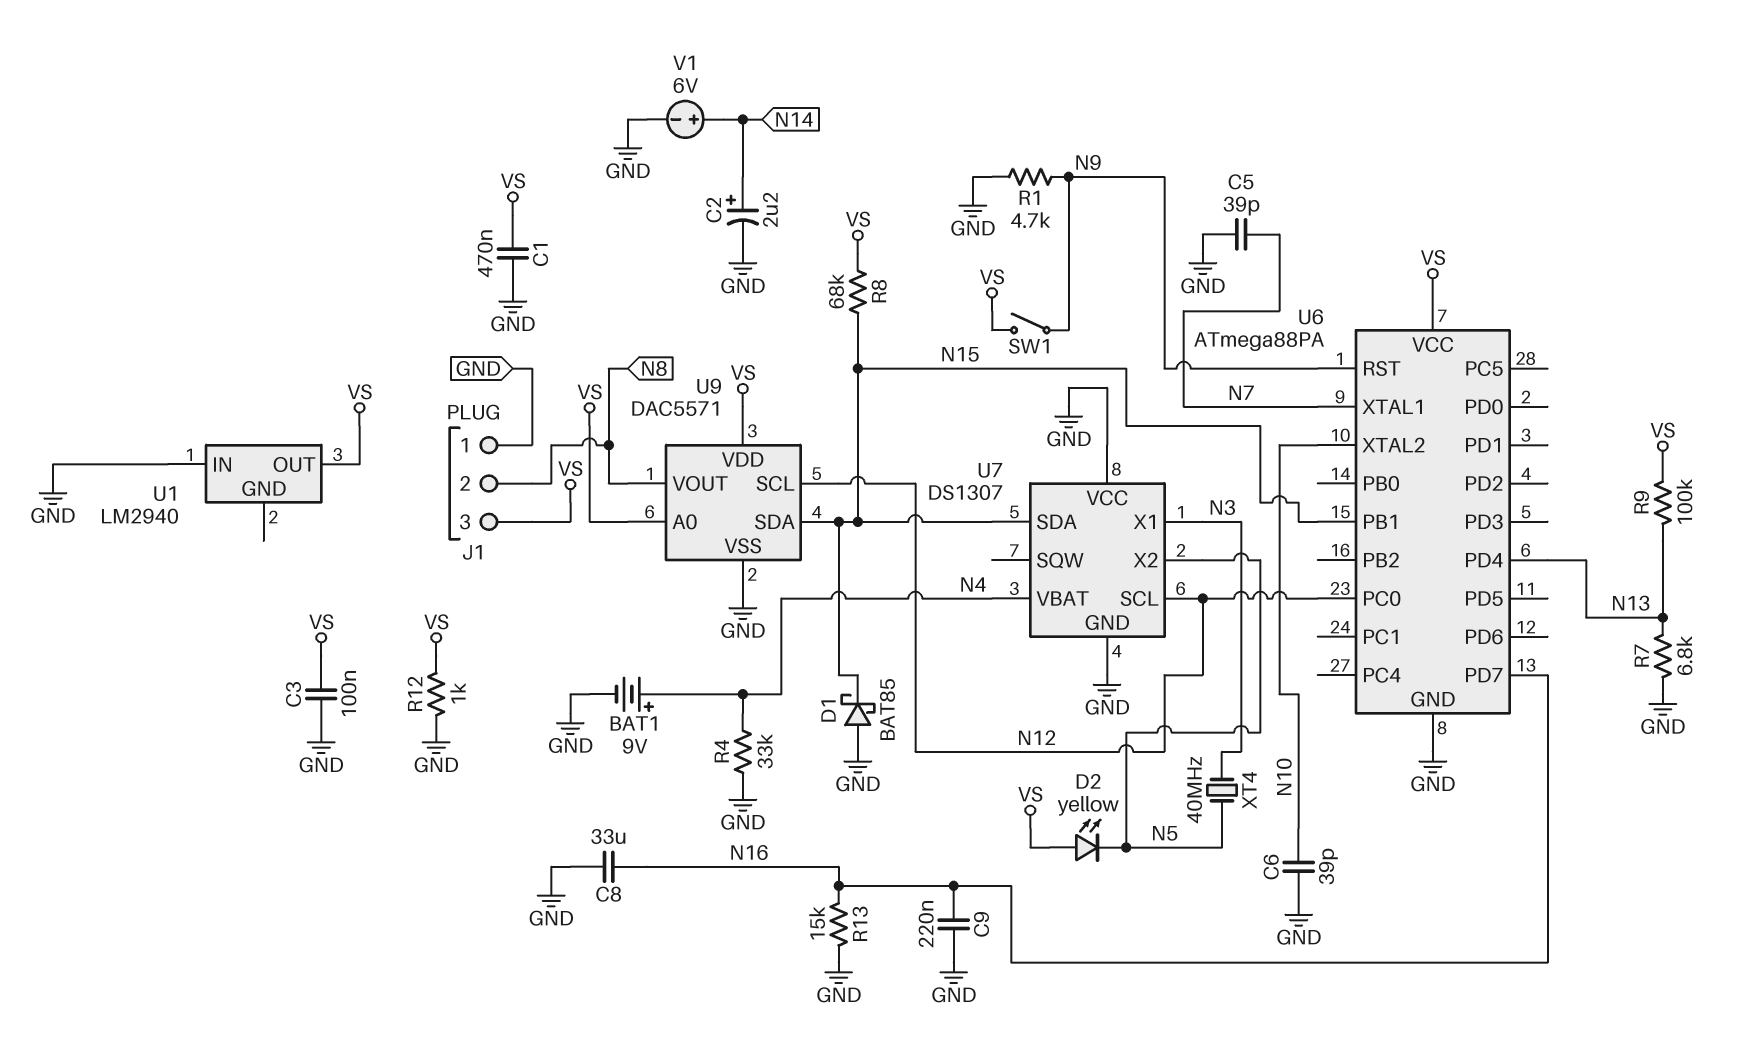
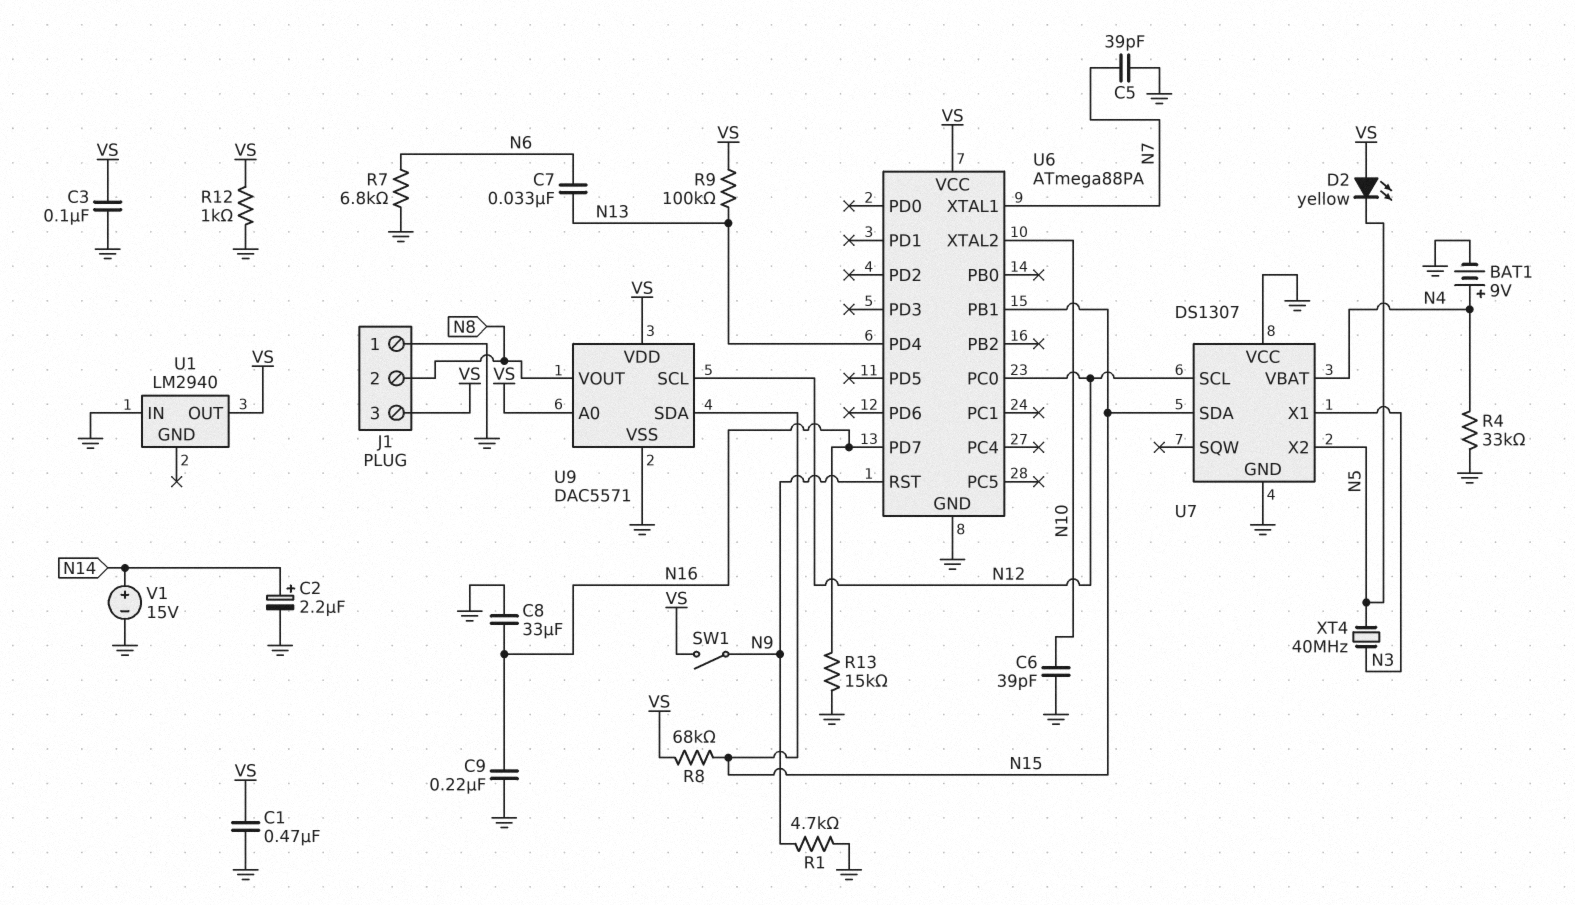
C7: none -> 33nF (N6, N13)
D1: schottky BAT85 (A GND, K N15) -> none
R7: 6.8k (GND, N13) -> 6.8k (GND, N6)
V1: 6V (plus N14, minus GND) -> 15V (plus N14, minus GND)

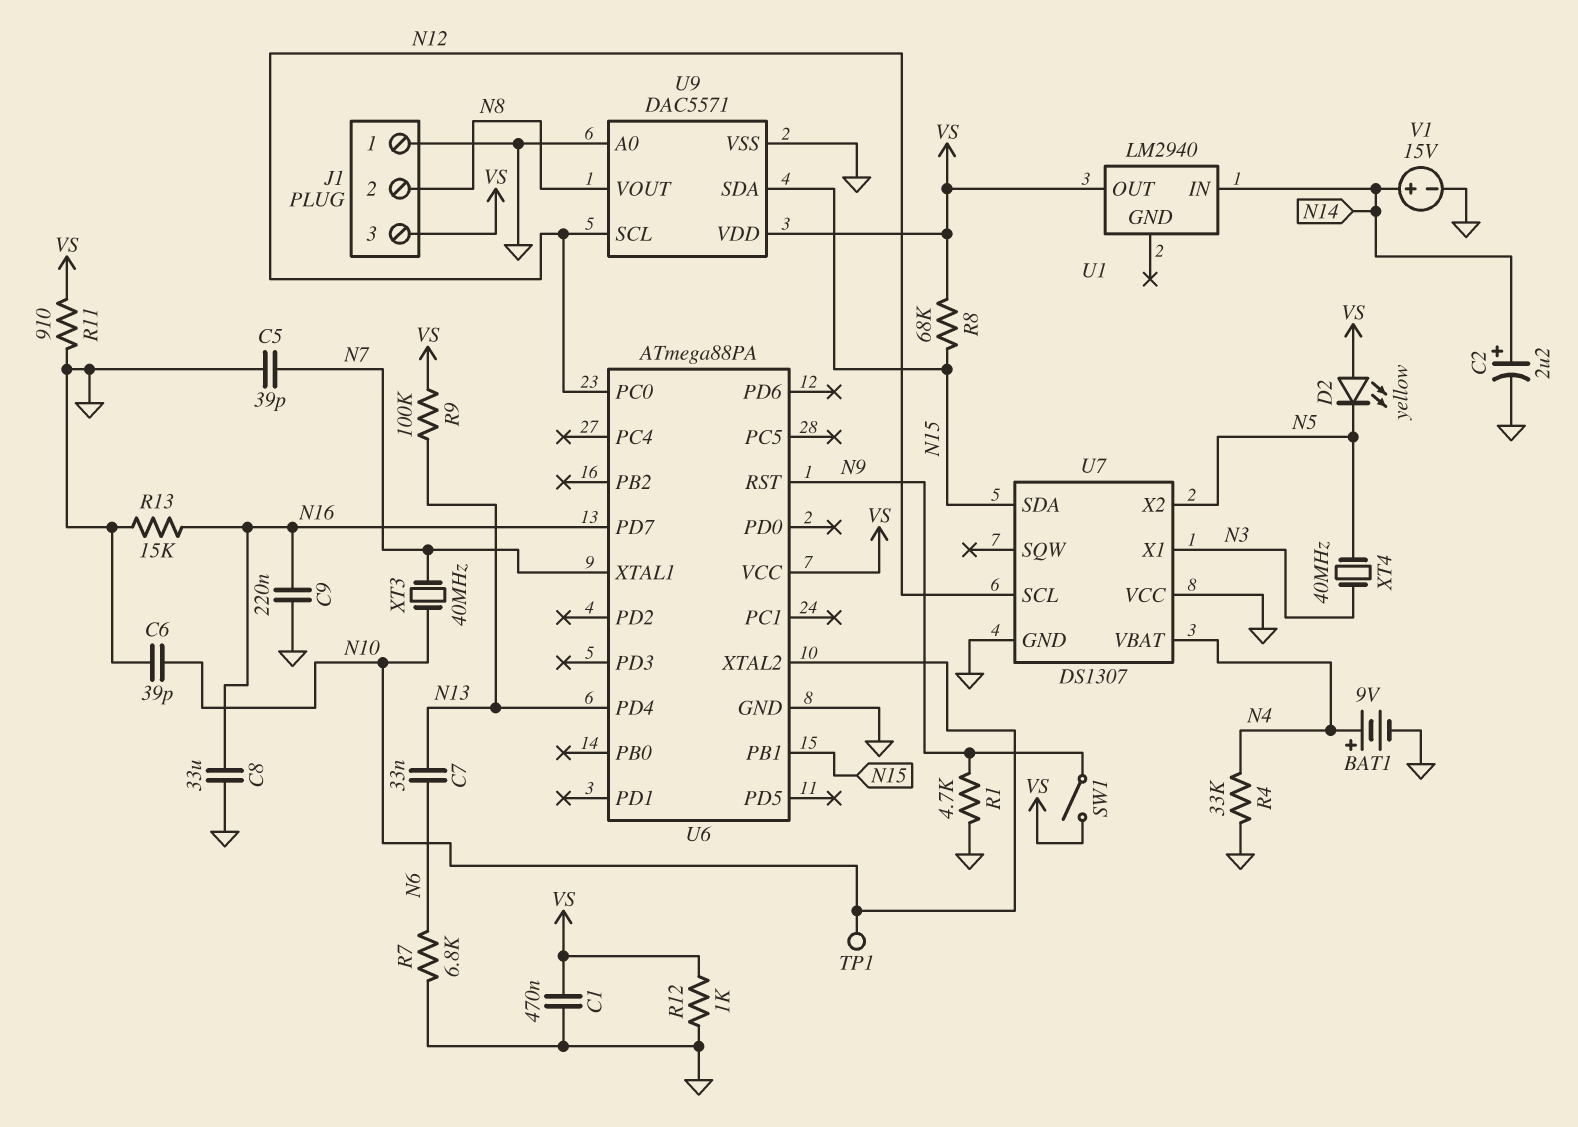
C3: 100nF (GND, VS) -> none
R11: none -> 910 (GND, VS)
TP1: none -> test point (N10)
U1 pin IN: GND -> N14
U9 pin A0: VS -> GND
XT3: none -> 40MHz (N7, N10)

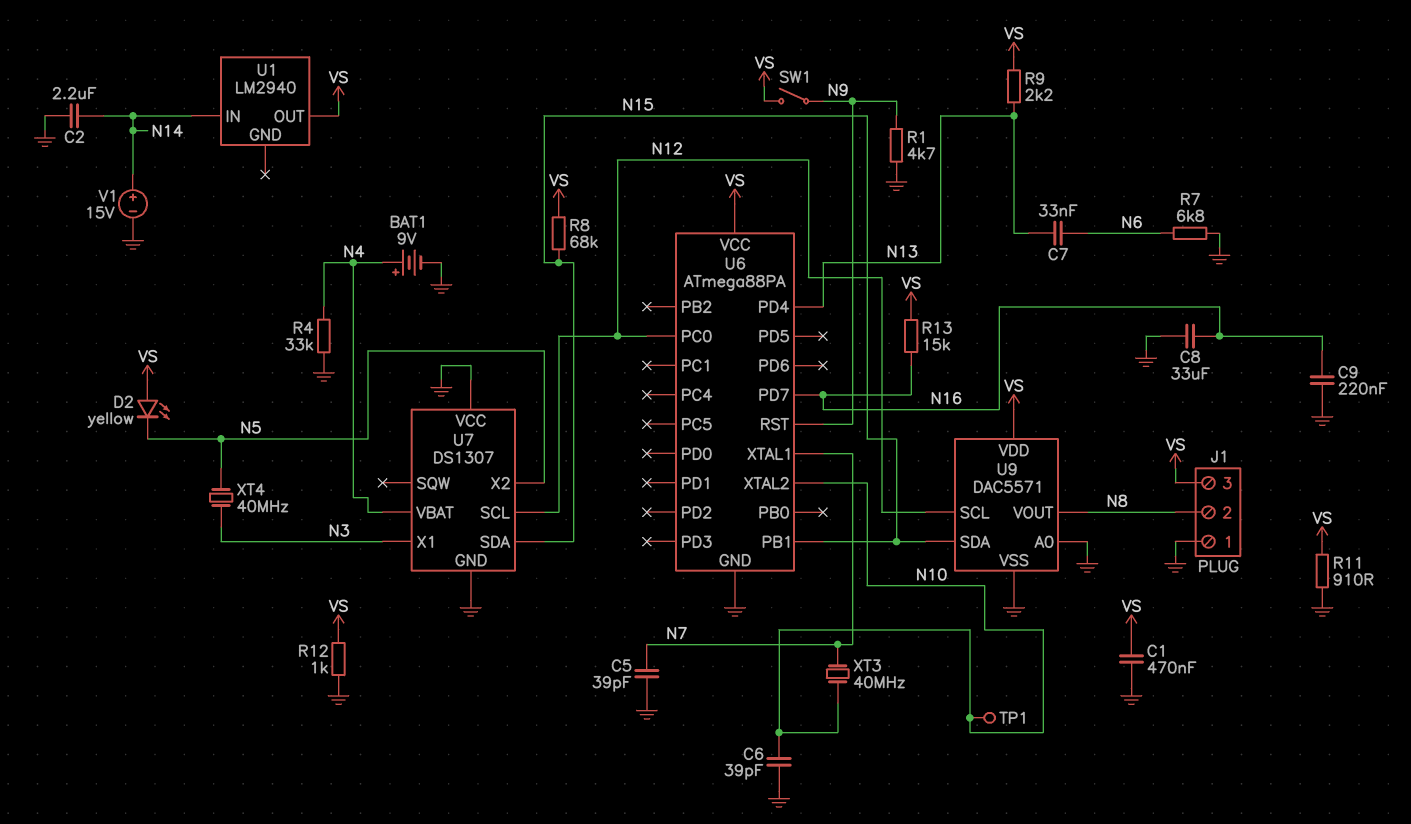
C2: 2.2uF (plus N14, minus GND) -> 2.2uF (GND, N14)
R9: 100k (N13, VS) -> 2.2k (N13, VS)
R13: 15k (GND, N16) -> 15k (N16, VS)

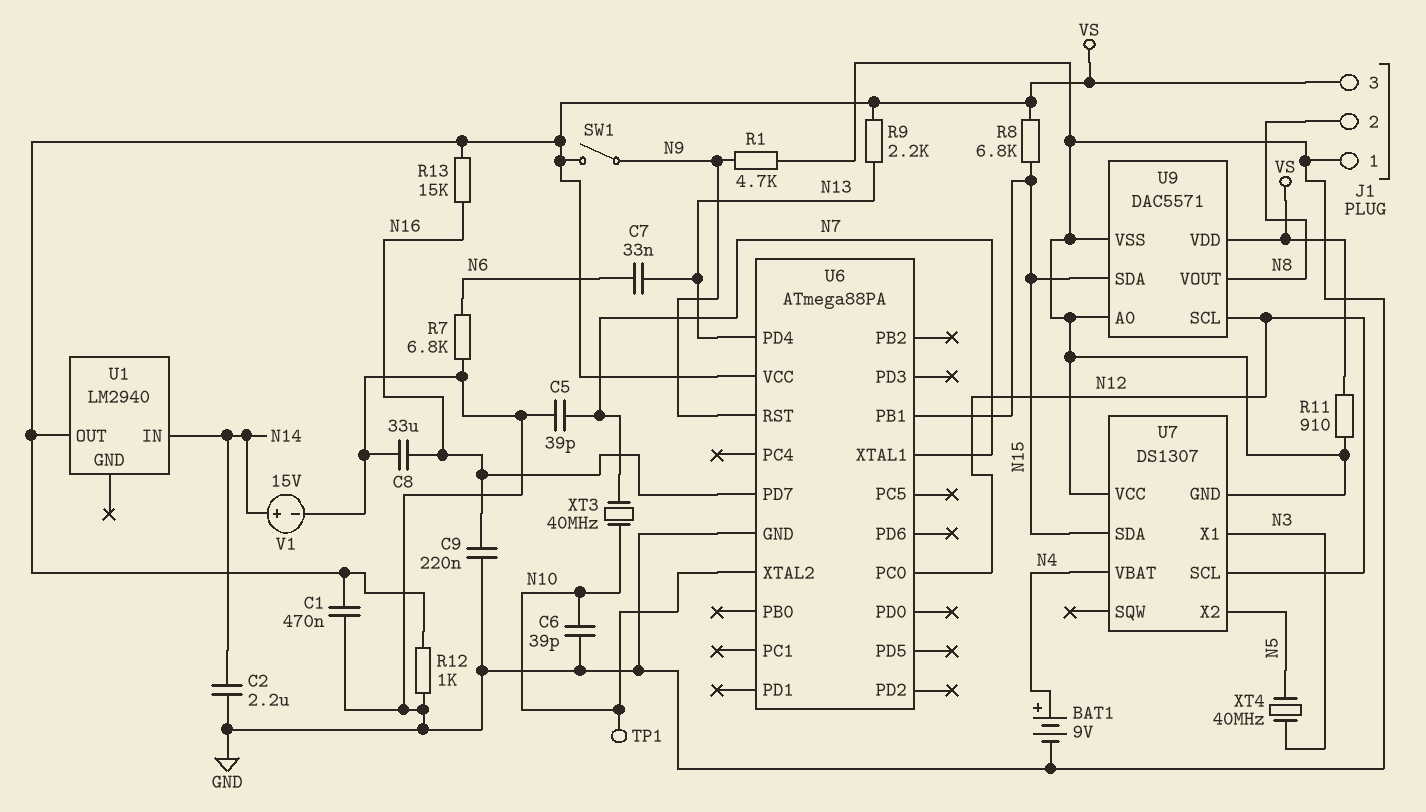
D2: LED yellow (A VS, K N5) -> none
R4: 33k (GND, N4) -> none
R8: 68k (N15, VS) -> 6.8k (N15, VS)

